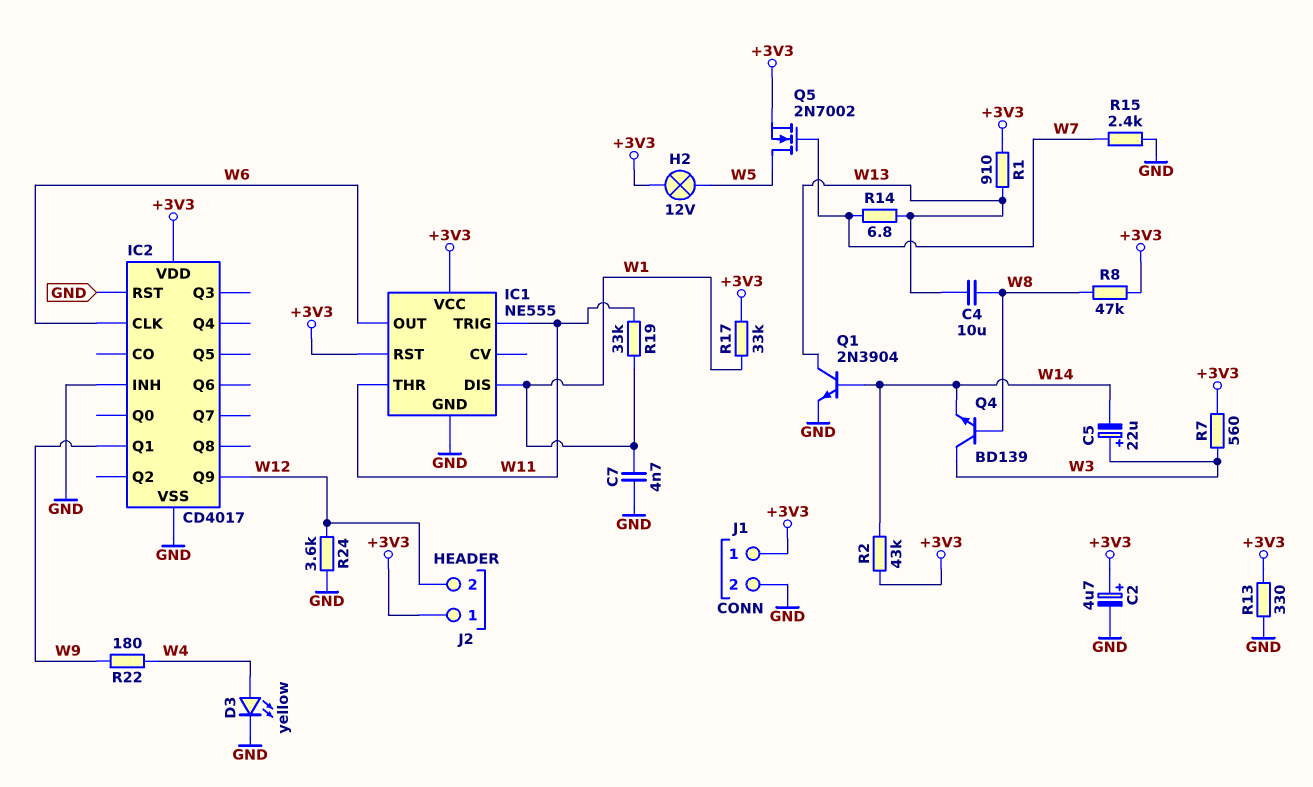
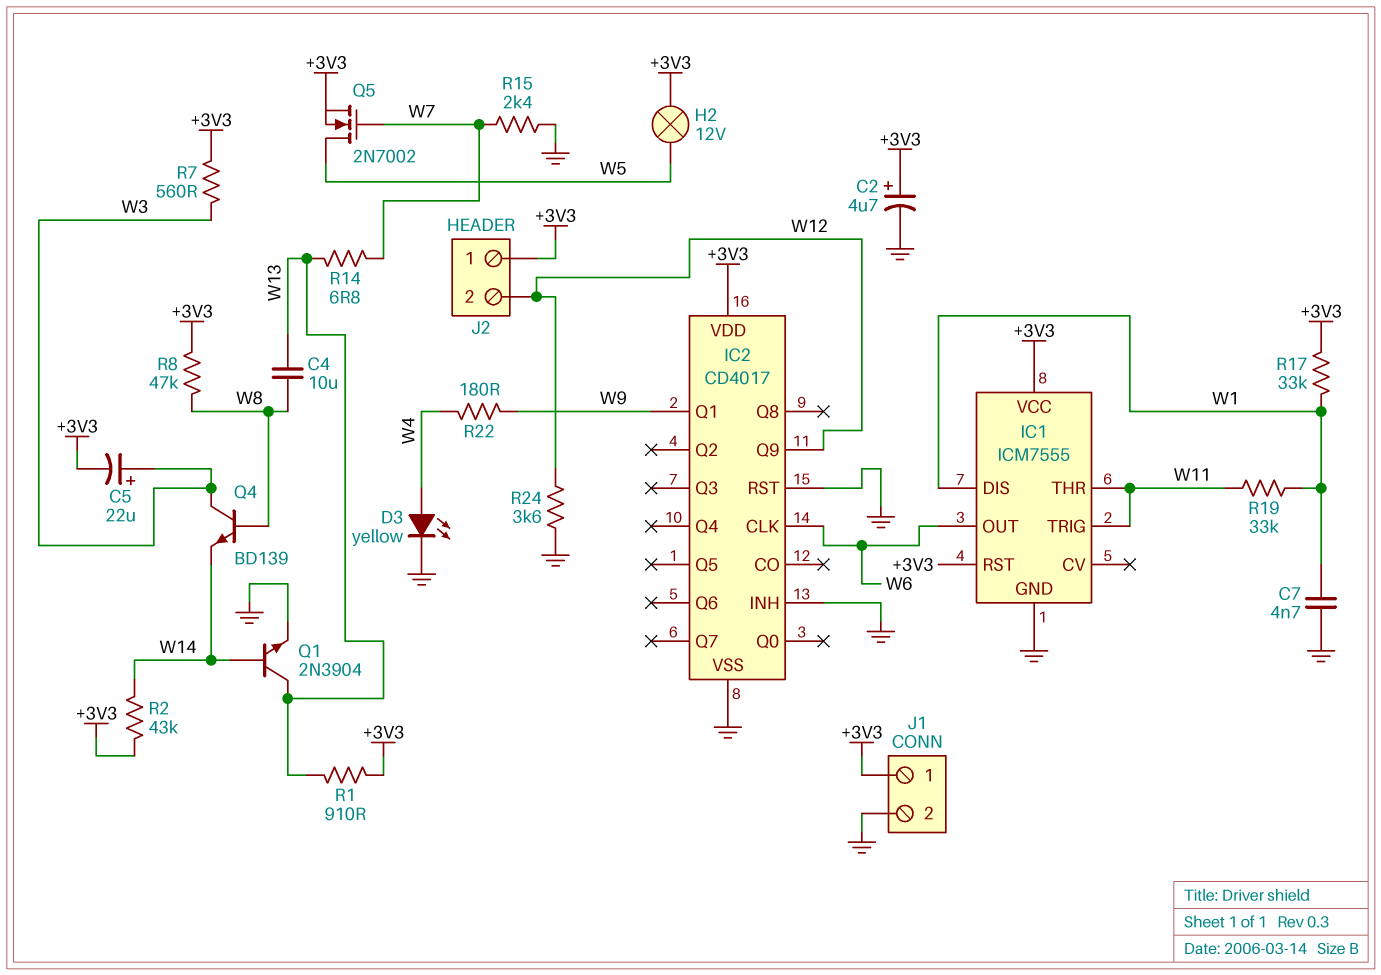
C5: 22uF (plus W3, minus W14) -> 22uF (plus W3, minus +3V3)
IC1: NE555 -> ICM7555
R13: 330 (+3V3, GND) -> none

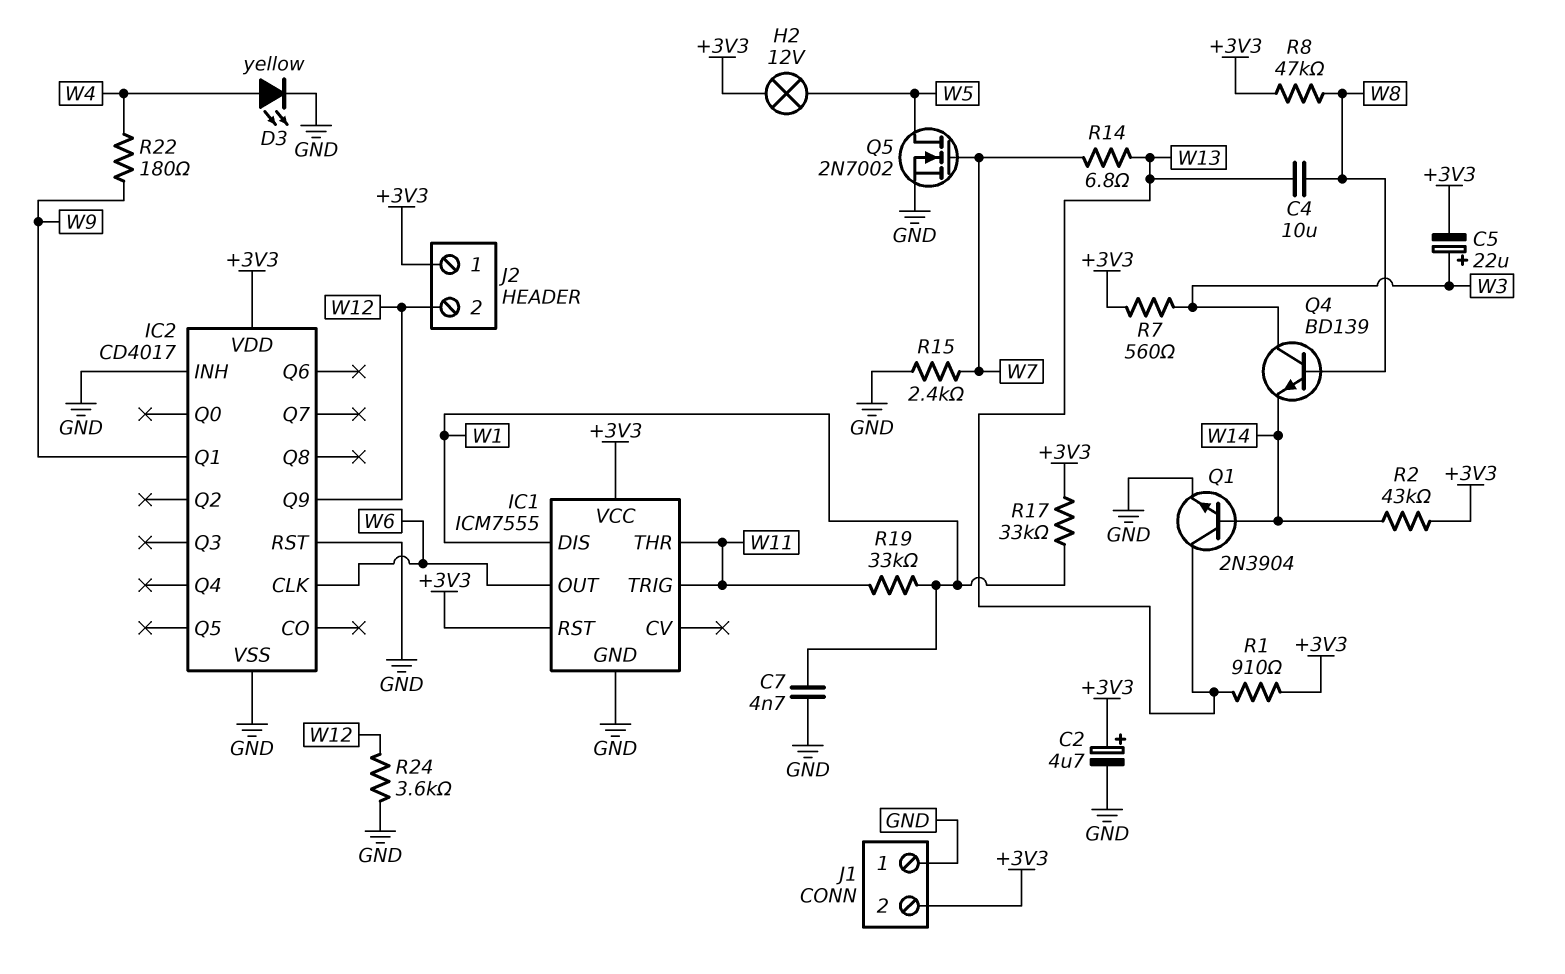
J1 pin 1: +3V3 -> GND
J1 pin 2: GND -> +3V3
Q5: NMOS 2N7002 (G W7, D W5, S +3V3) -> NMOS 2N7002 (G W7, D W5, S GND)

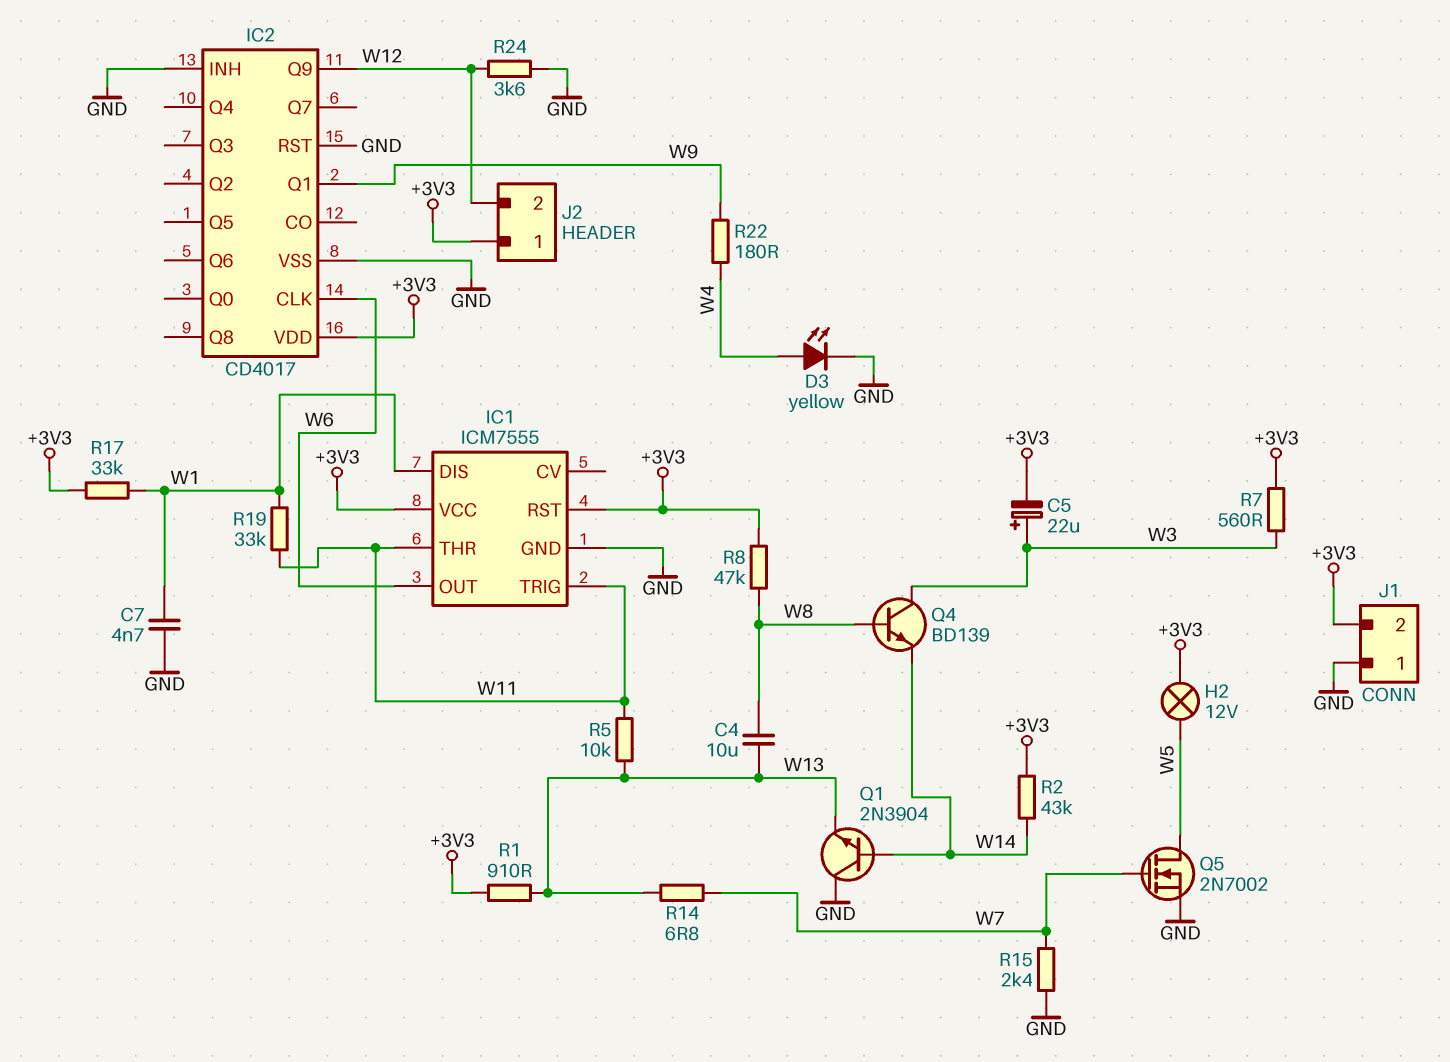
C2: 4.7uF (plus +3V3, minus GND) -> none
Q1: NPN 2N3904 (B W14, C W13, E GND) -> NPN 2N3904 (B W14, C GND, E W13)
R5: none -> 10k (W11, W13)

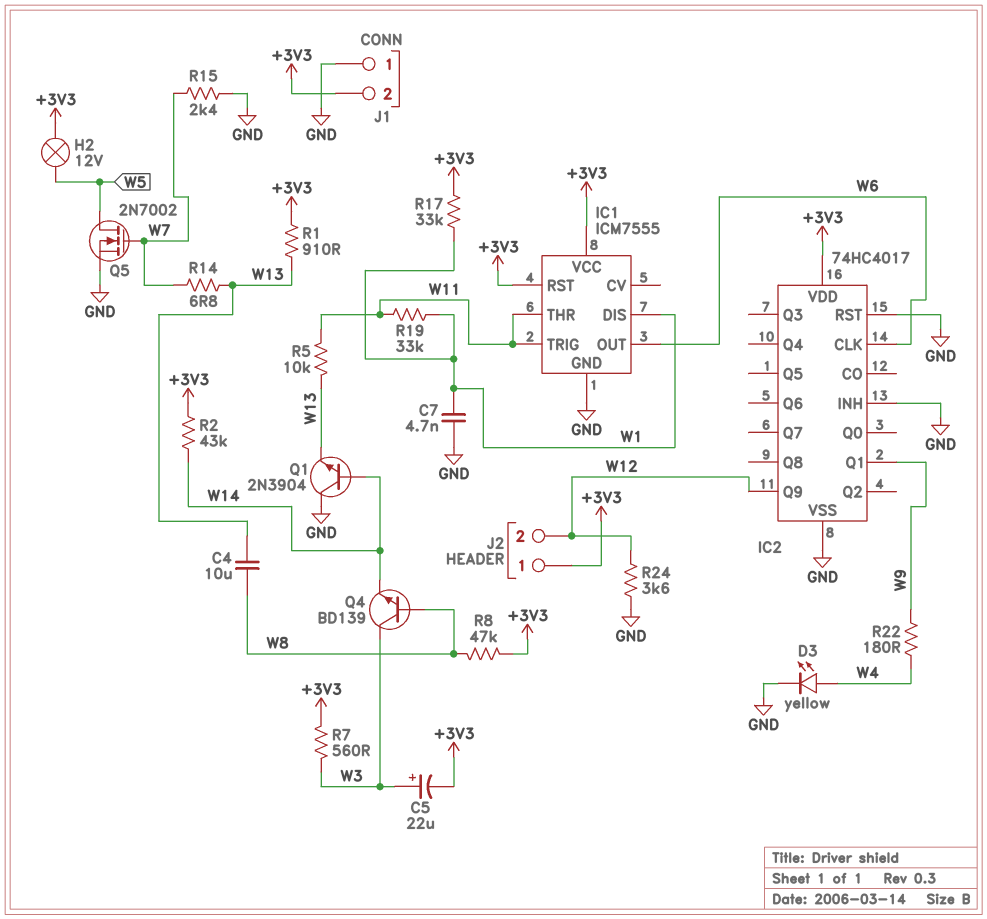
IC2: CD4017 -> 74HC4017

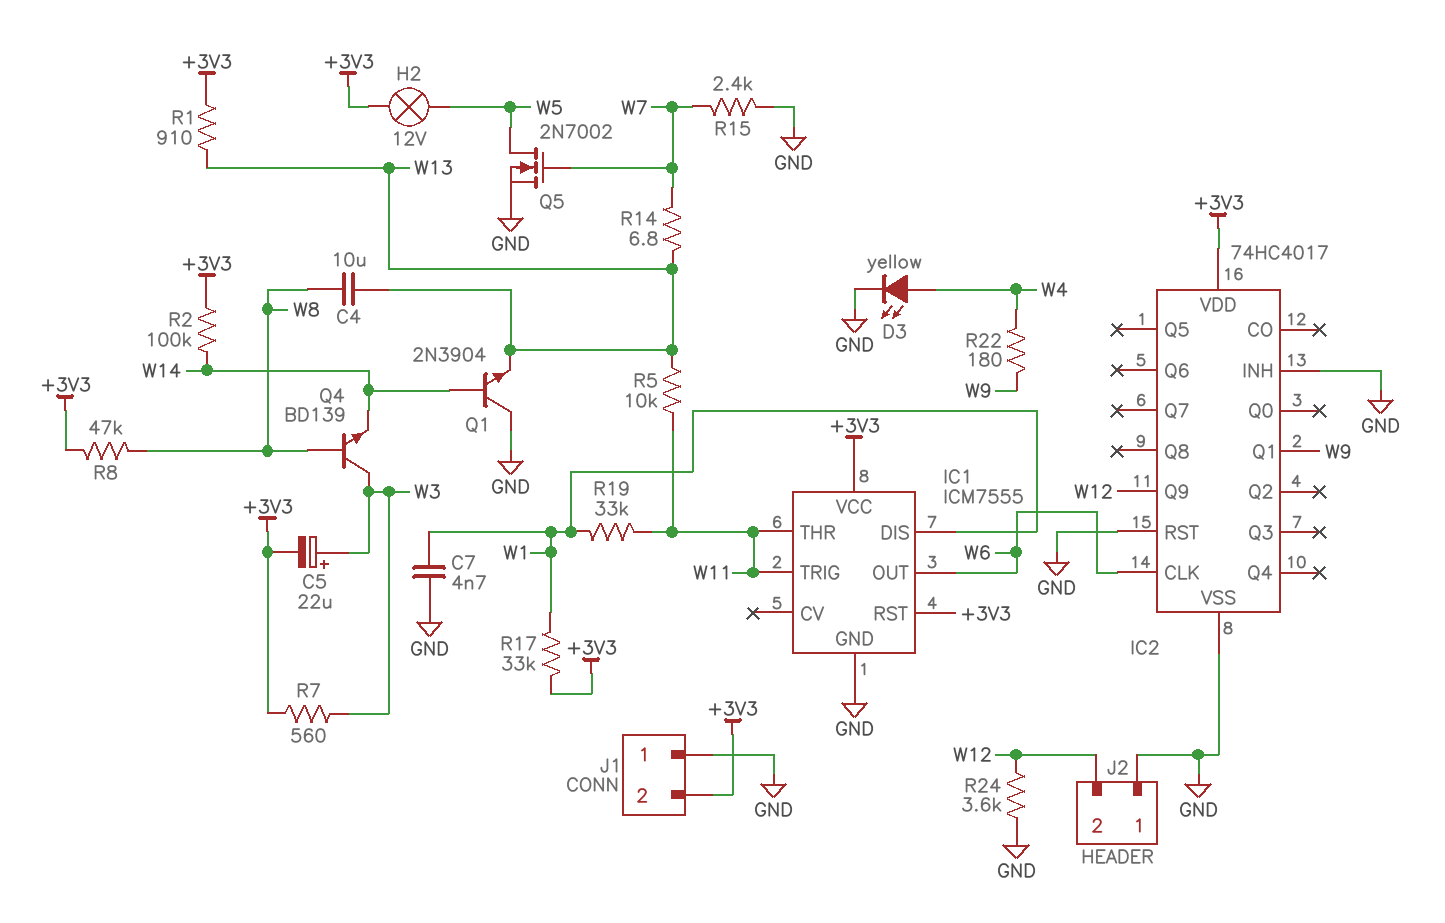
J2 pin 1: +3V3 -> GND
R2: 43k (+3V3, W14) -> 100k (+3V3, W14)

